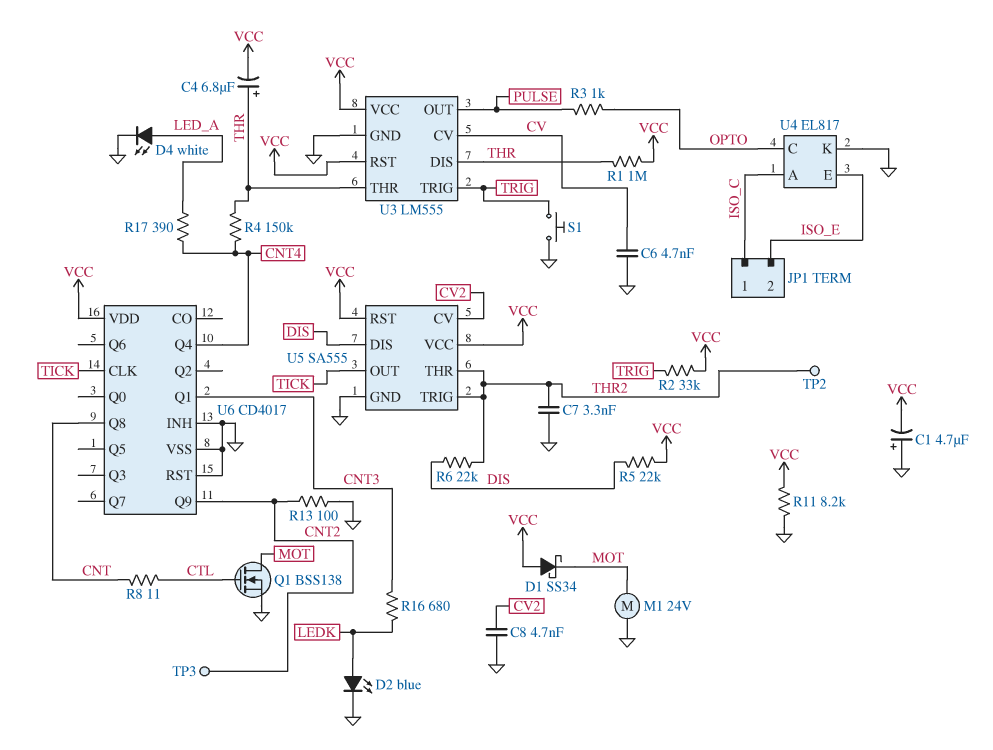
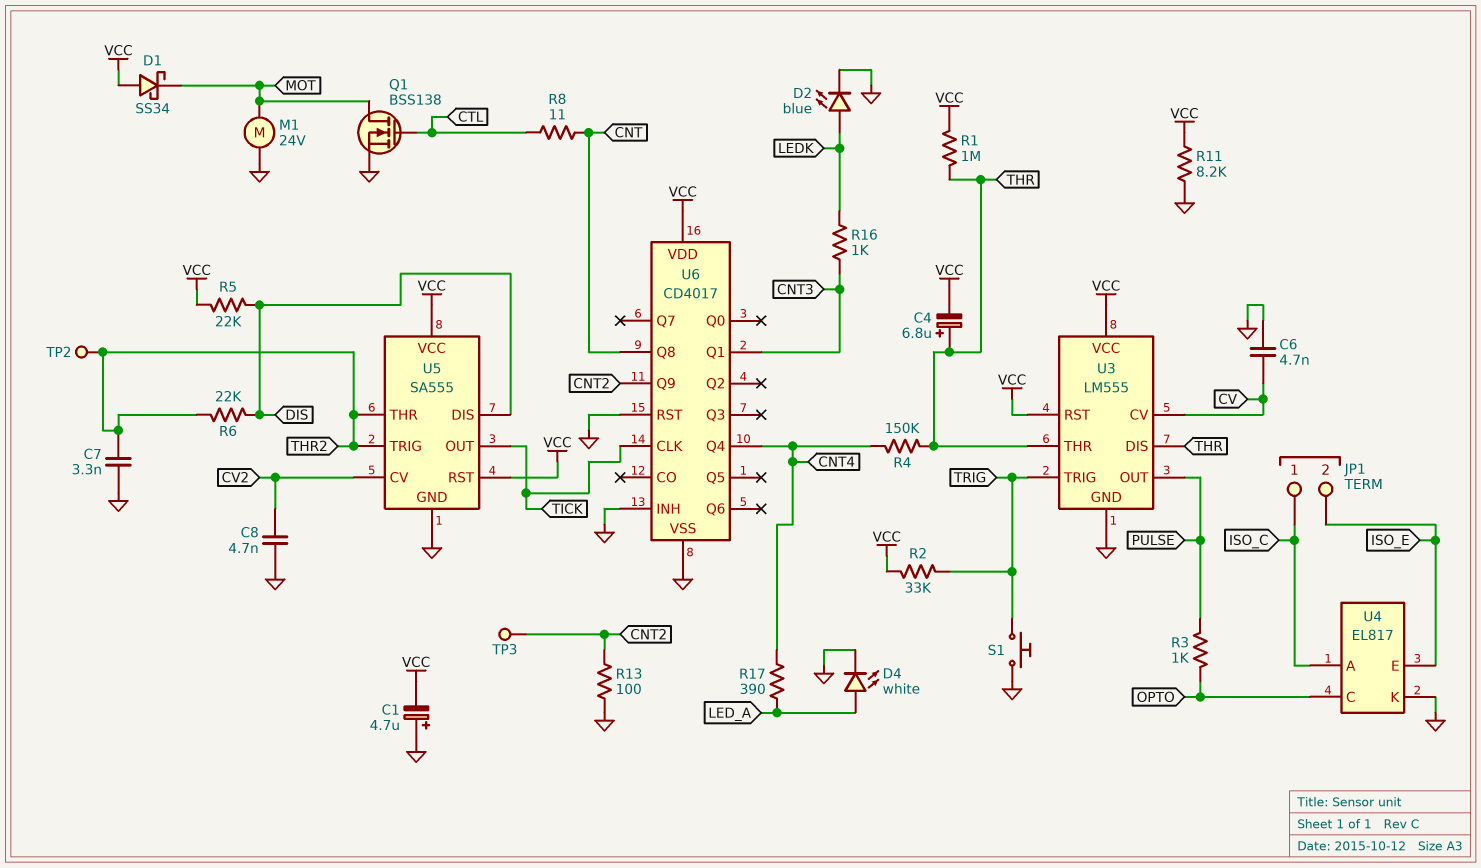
R16: 680 (CNT3, LEDK) -> 1k (CNT3, LEDK)

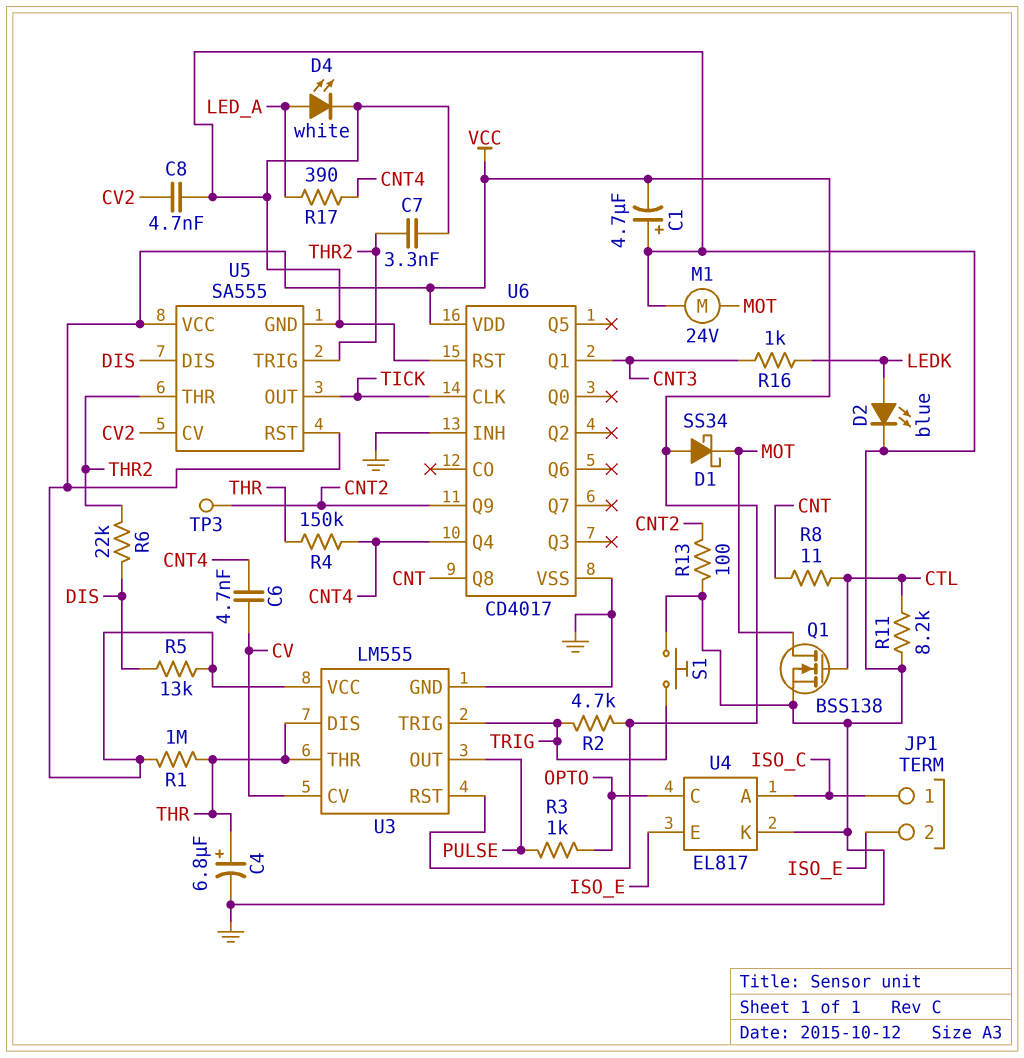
C4: 6.8uF (plus THR, minus VCC) -> 6.8uF (plus THR, minus GND)
C6: 4.7nF (CV, GND) -> 4.7nF (CNT4, CV)
R2: 33k (TRIG, VCC) -> 4.7k (TRIG, VCC)
R5: 22k (DIS, VCC) -> 13k (DIS, VCC)
R11: 8.2k (GND, VCC) -> 8.2k (CTL, GND)
TP2: test point (THR2) -> none

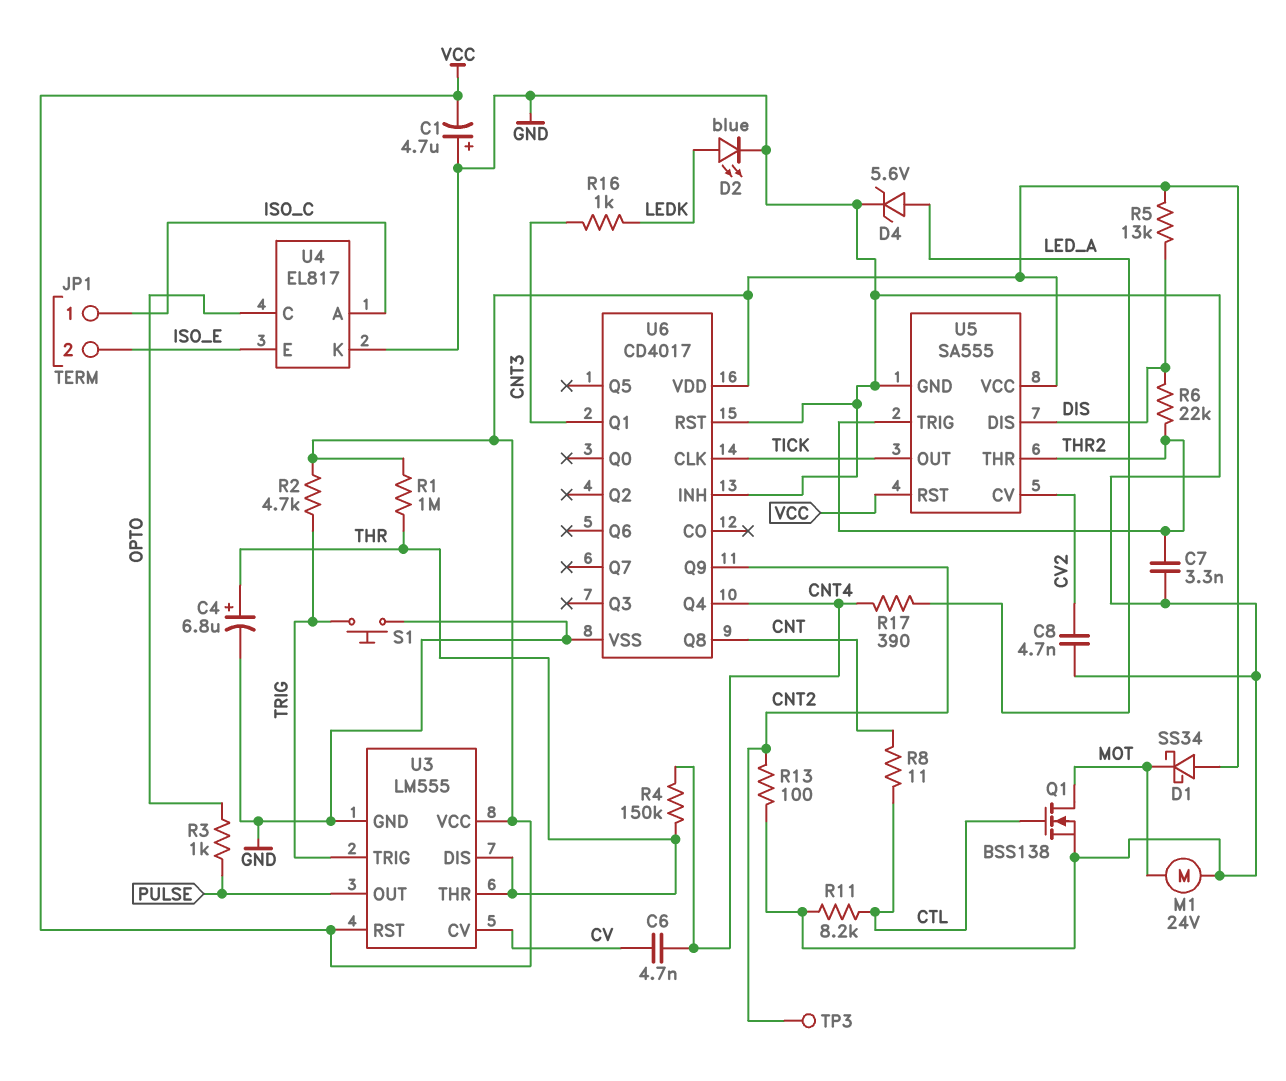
D4: LED white (A LED_A, K GND) -> zener 5.6V (A LED_A, K GND)

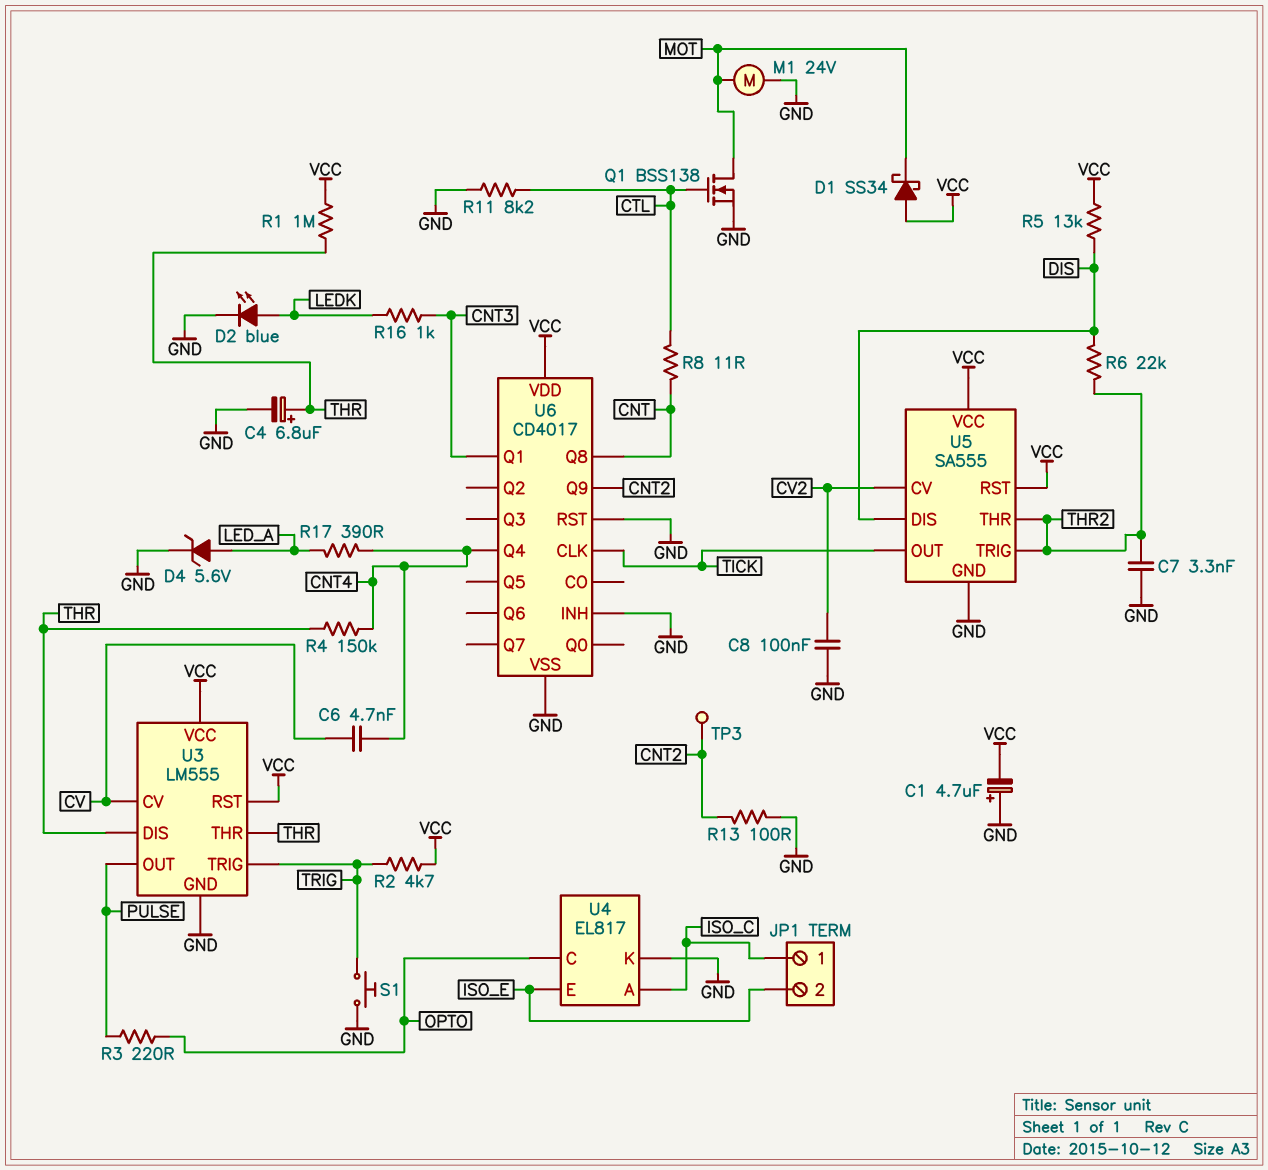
C8: 4.7nF (CV2, GND) -> 100nF (CV2, GND)
R3: 1k (OPTO, PULSE) -> 220 (OPTO, PULSE)

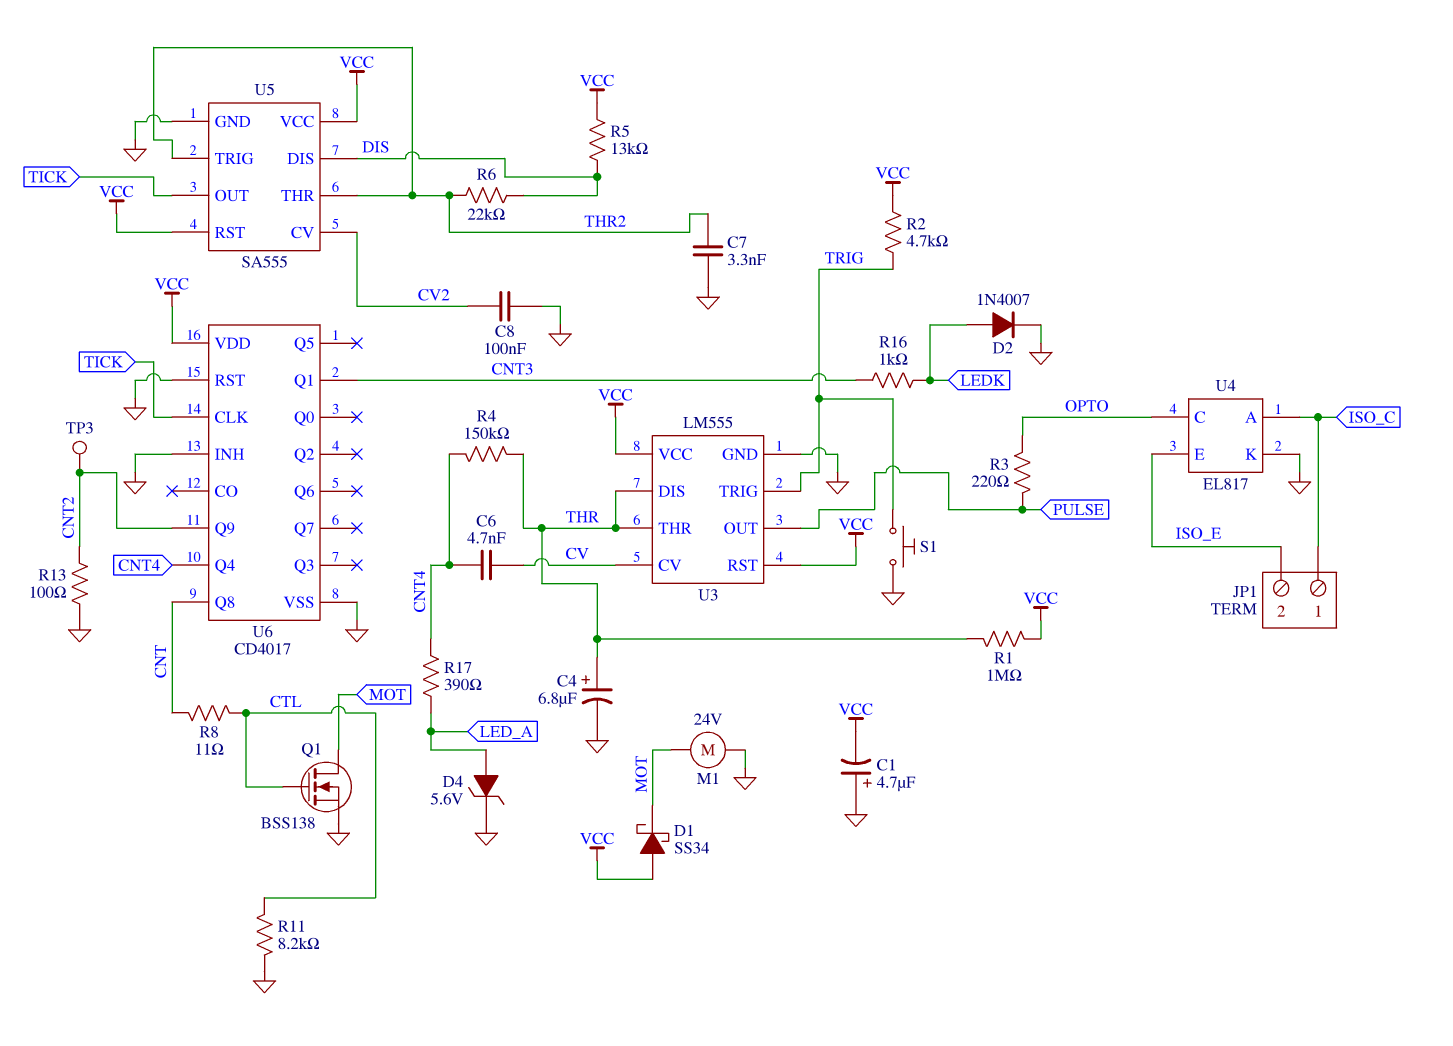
D2: LED blue (A LEDK, K GND) -> diode 1N4007 (A LEDK, K GND)

